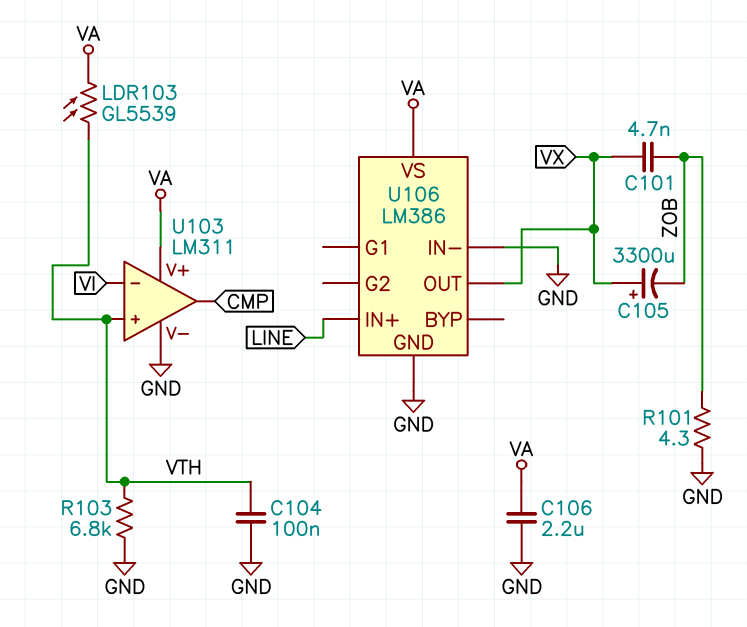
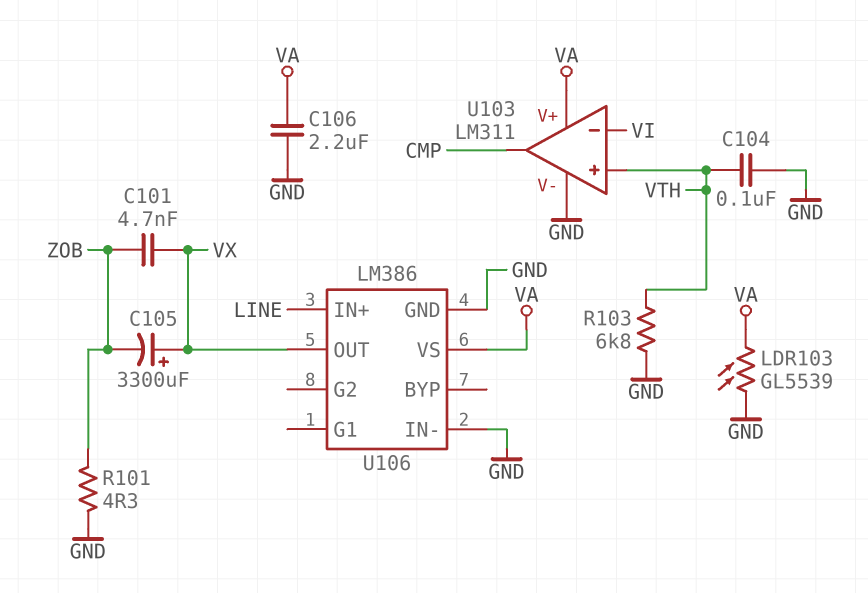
LDR103: GL5539 (VA, VTH) -> GL5539 (GND, VA)

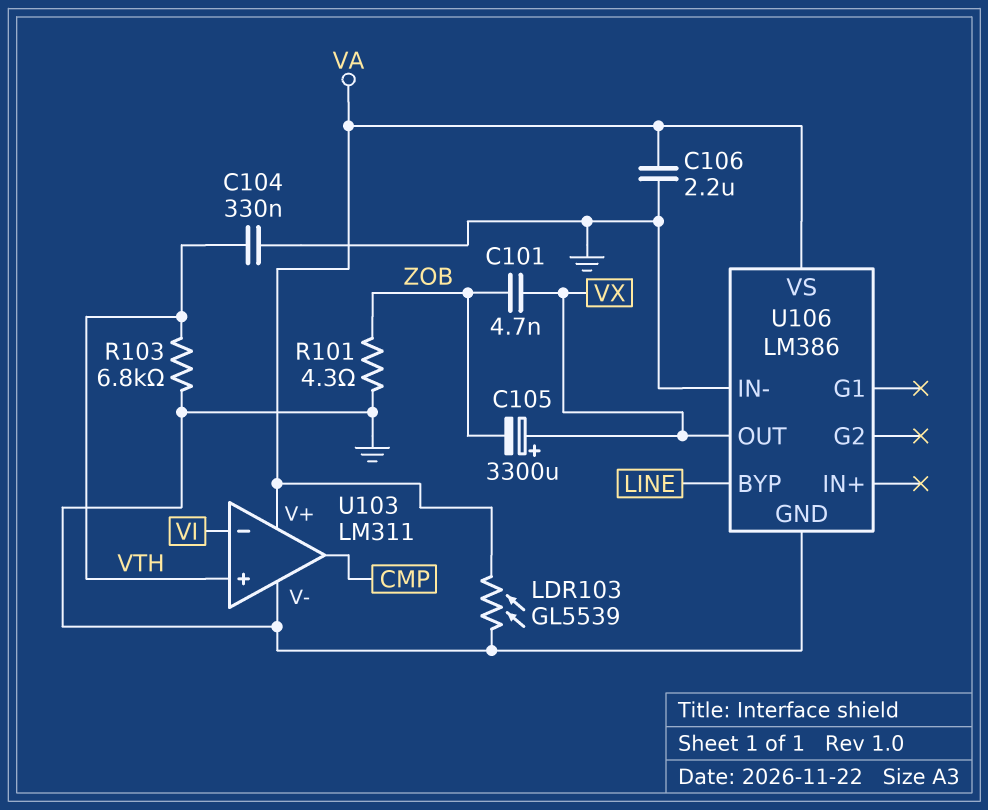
C104: 100nF (GND, VTH) -> 330nF (GND, VTH)
U106 pin BYP: none -> LINE
U106 pin IN+: LINE -> none

